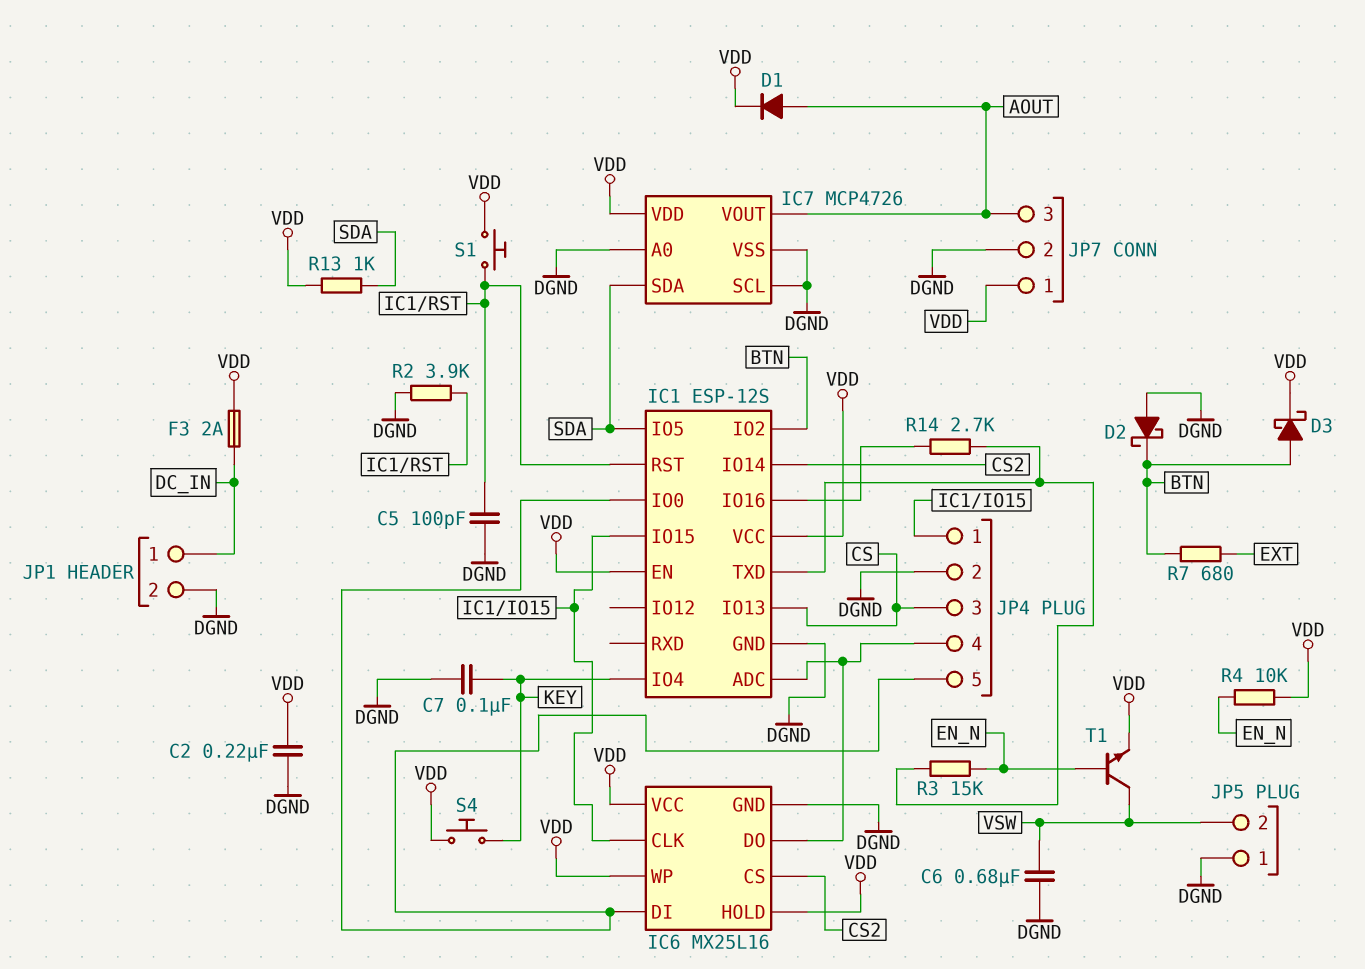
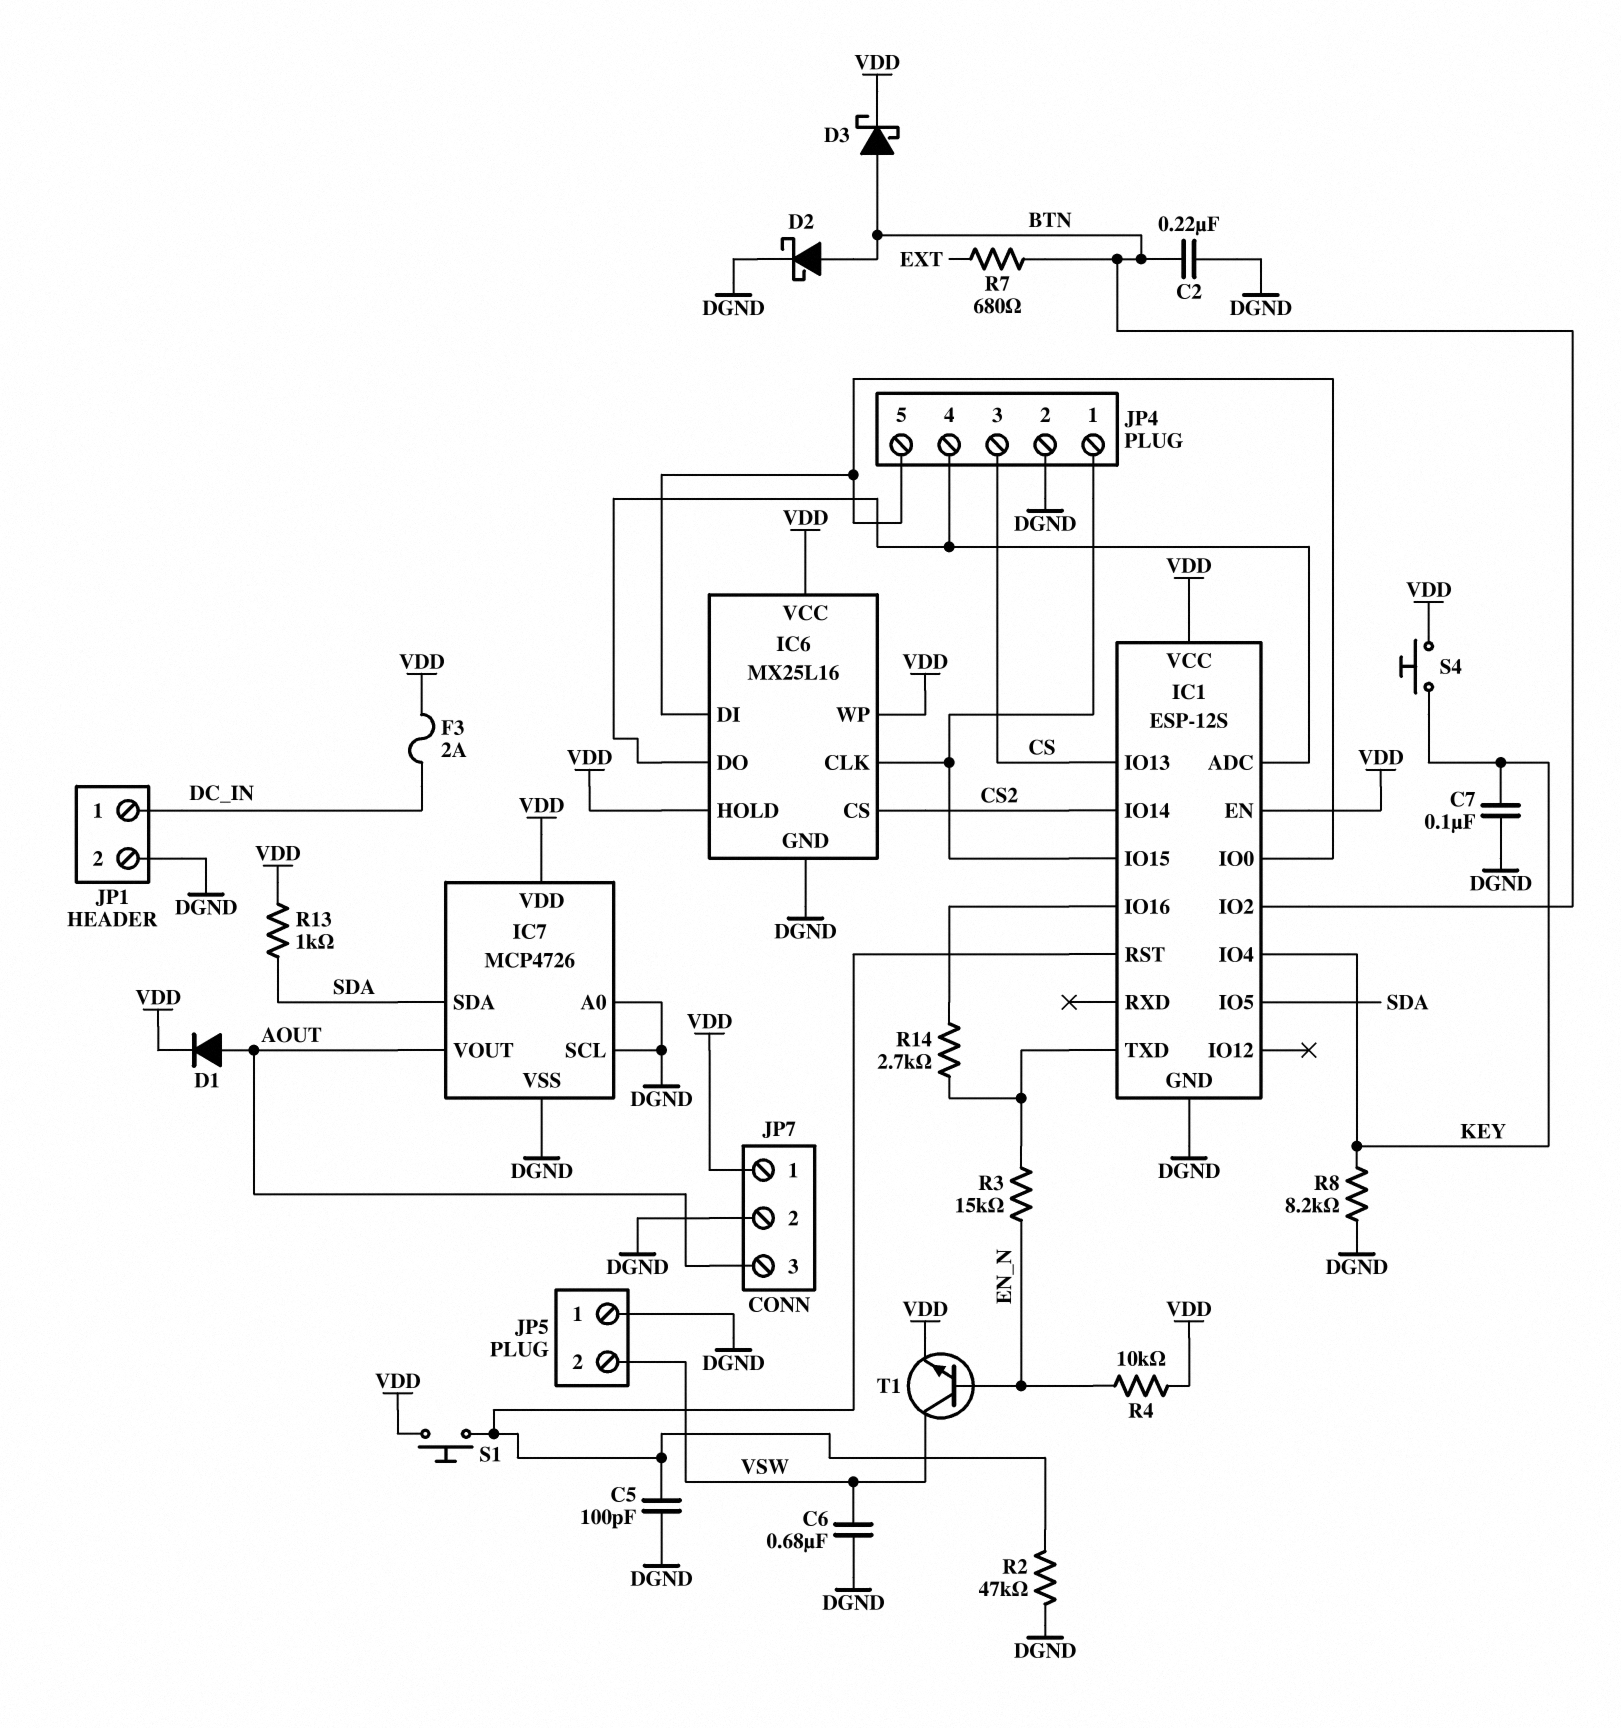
C2: 220nF (DGND, VDD) -> 220nF (BTN, DGND)
D2: schottky (A DGND, K BTN) -> schottky (A BTN, K DGND)
R2: 3.9k (DGND, IC1/RST) -> 47k (DGND, IC1/RST)
R8: none -> 8.2k (DGND, KEY)

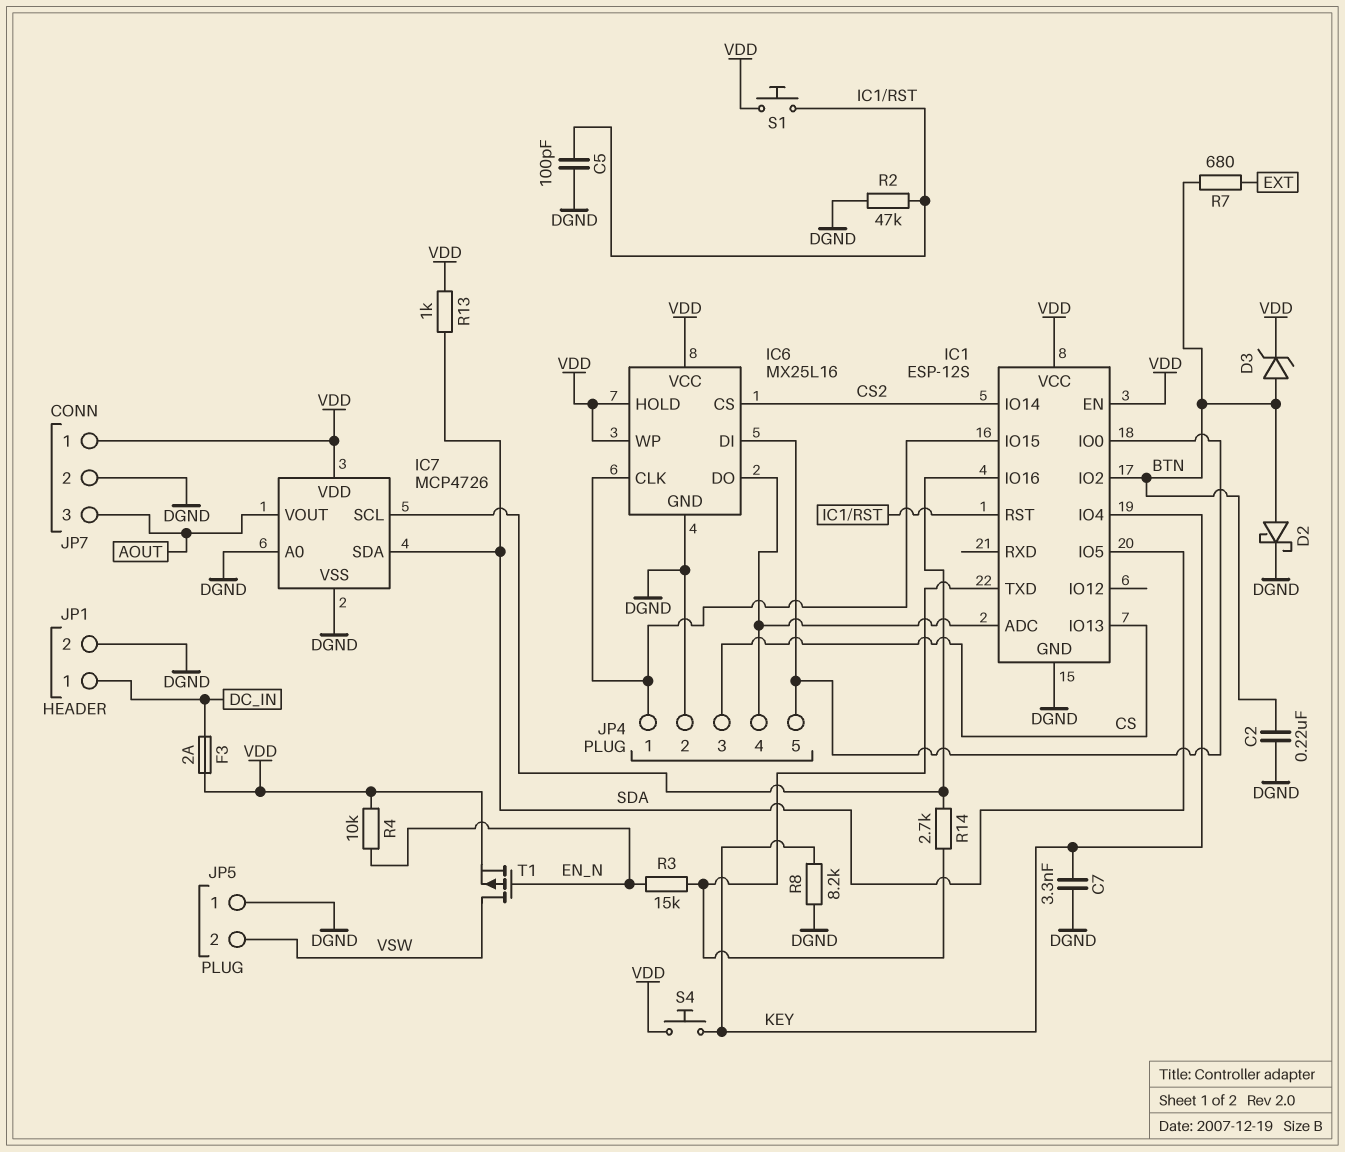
C6: 680nF (DGND, VSW) -> none
C7: 100nF (DGND, KEY) -> 3.3nF (DGND, KEY)
D1: diode (A AOUT, K VDD) -> none
D3: schottky (A BTN, K VDD) -> zener (A BTN, K VDD)
IC7 pin SCL: DGND -> IC1/IO16
T1: NPN (B EN_N, C VSW, E VDD) -> PMOS (G EN_N, D VSW, S VDD)

